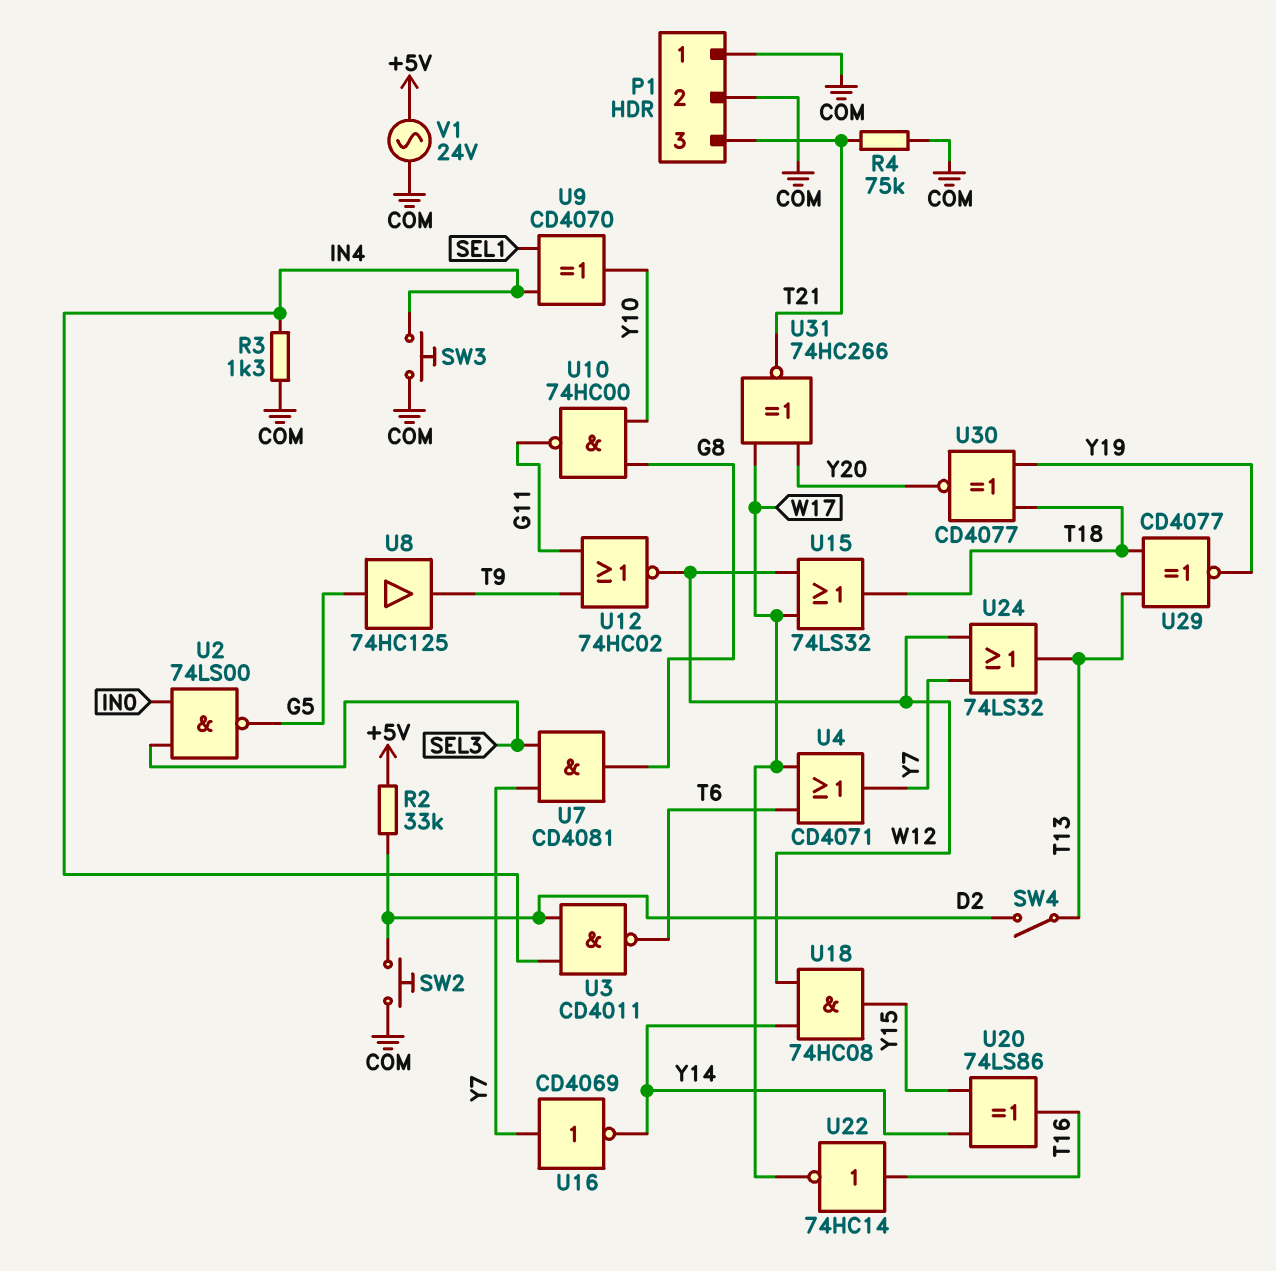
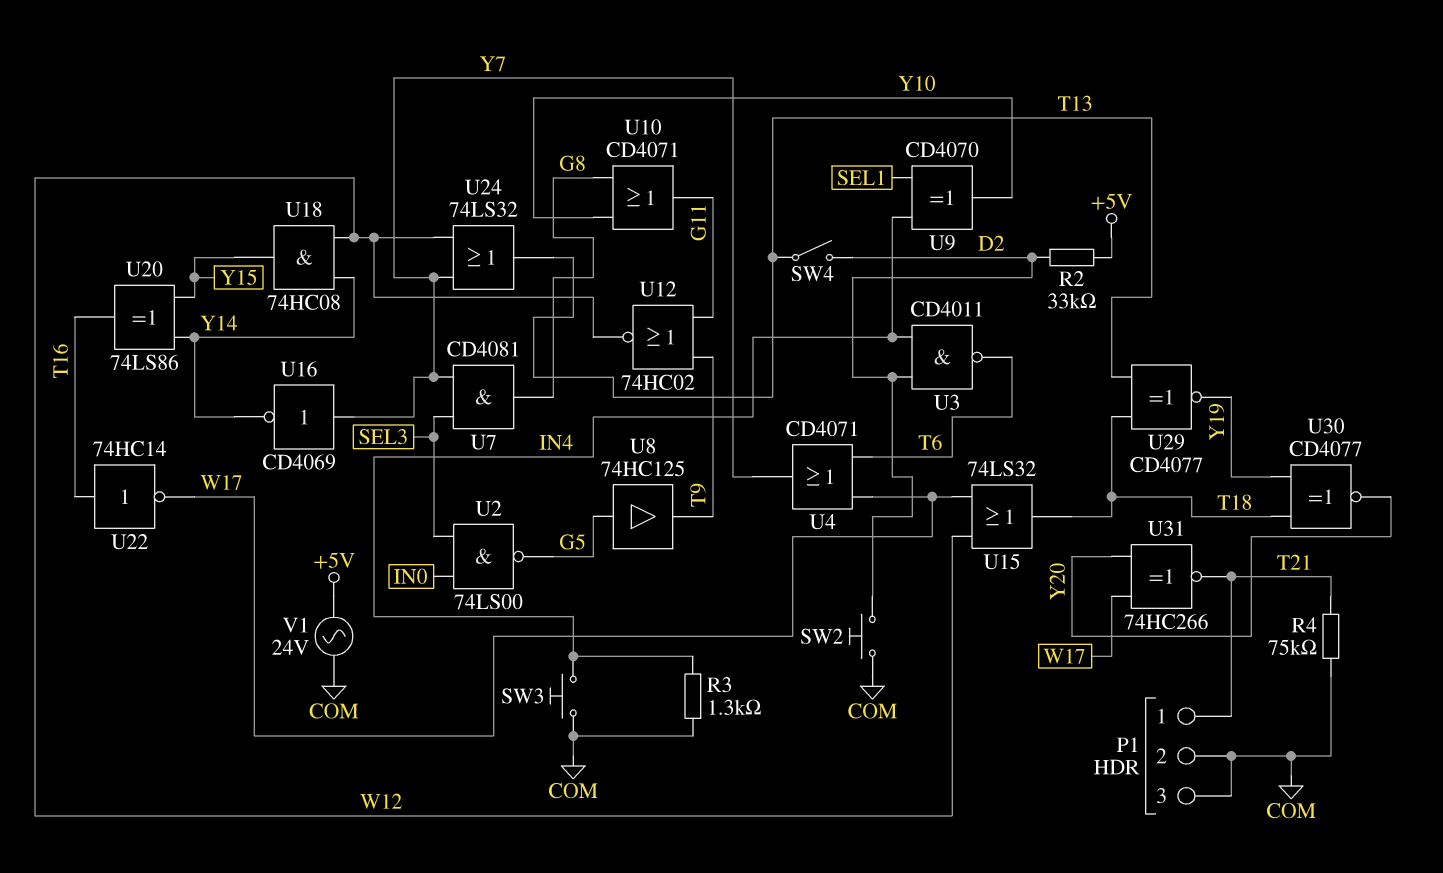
P1 pin 1: COM -> T21
P1 pin 3: T21 -> COM
U10: NAND 74HC00 (in G8, in Y10, out G11) -> OR CD4071 (in G8, in Y10, out G11)

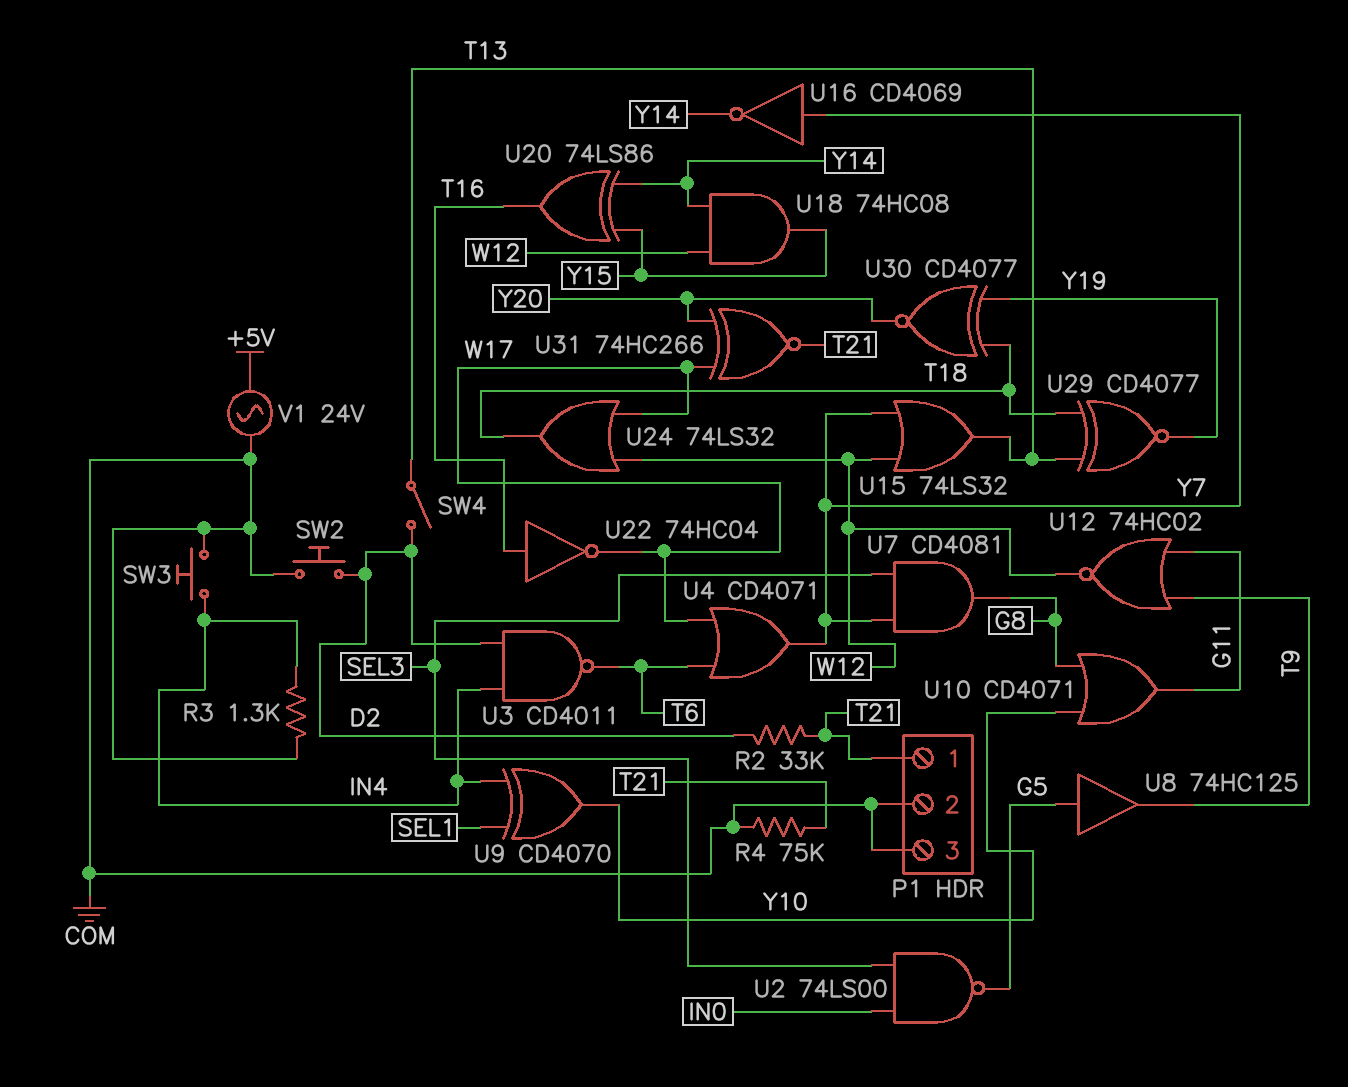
R2: 33k (+5V, D2) -> 33k (D2, T21)
U15: OR 74LS32 (in W12, in W17, out T18) -> OR 74LS32 (in W12, in Y7, out T13)
U22: NOT 74HC14 (in T16, out W17) -> NOT 74HC04 (in T16, out W17)
U24: OR 74LS32 (in W12, in Y7, out T13) -> OR 74LS32 (in W12, in W17, out T18)

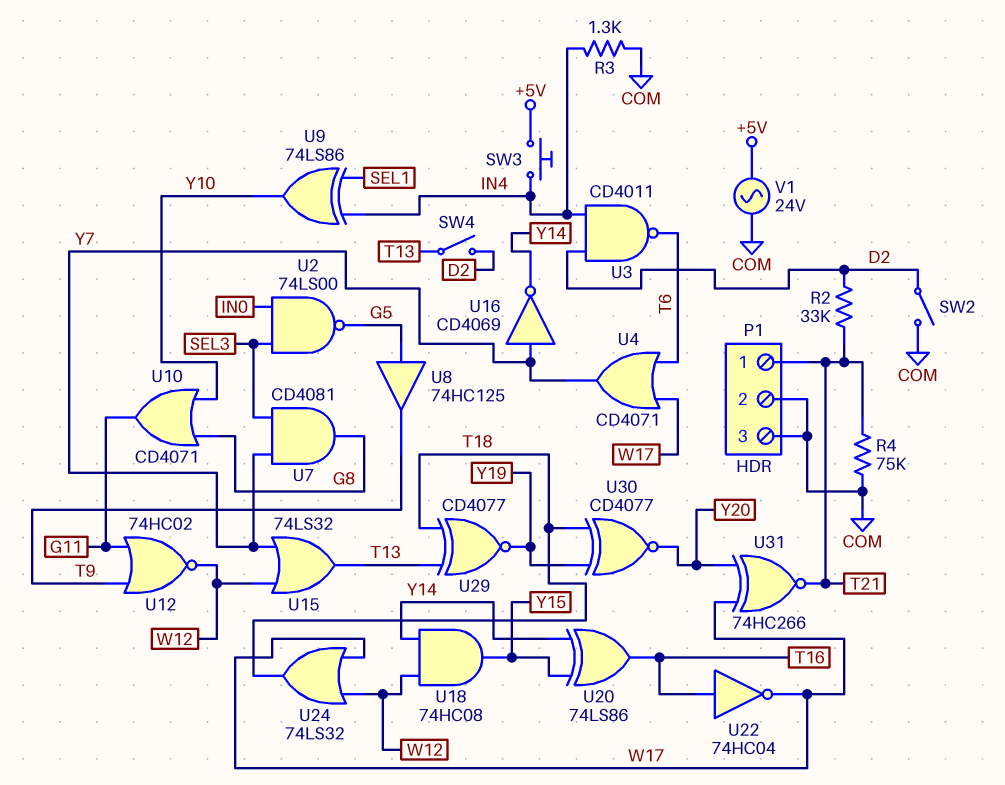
SW2: button (COM, D2) -> switch (COM, D2)
SW3: button (COM, IN4) -> button (+5V, IN4)
U9: XOR CD4070 (in IN4, in SEL1, out Y10) -> XOR 74LS86 (in IN4, in SEL1, out Y10)

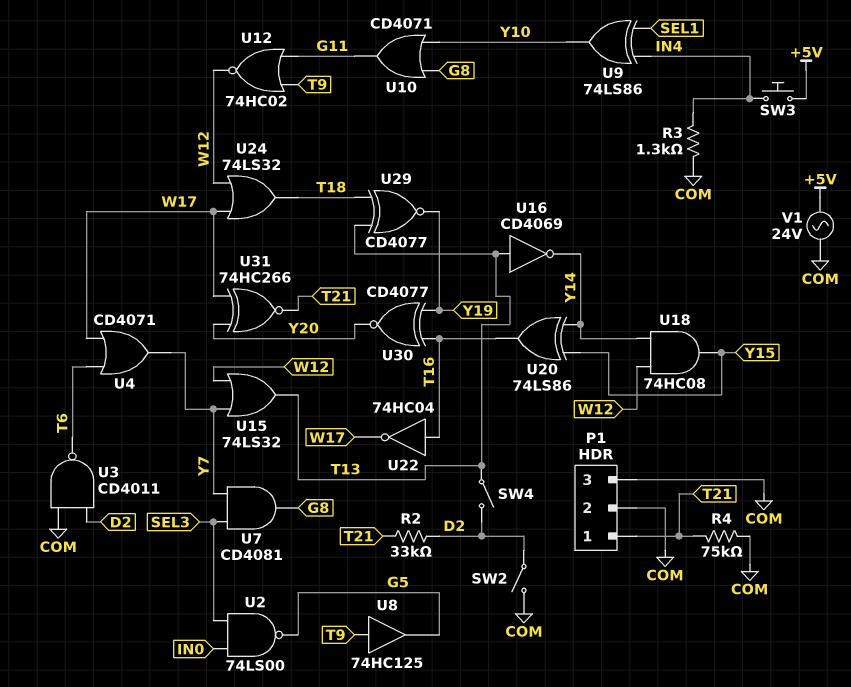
U3: NAND CD4011 (in D2, in IN4, out T6) -> NAND CD4011 (in COM, in D2, out T6)
U8: buffer 74HC125 (in G5, out T9) -> buffer 74HC125 (in T9, out G5)
U16: NOT CD4069 (in Y7, out Y14) -> NOT CD4069 (in T13, out Y14)
U30: XNOR CD4077 (in T18, in Y19, out Y20) -> XNOR CD4077 (in T16, in Y19, out Y20)

